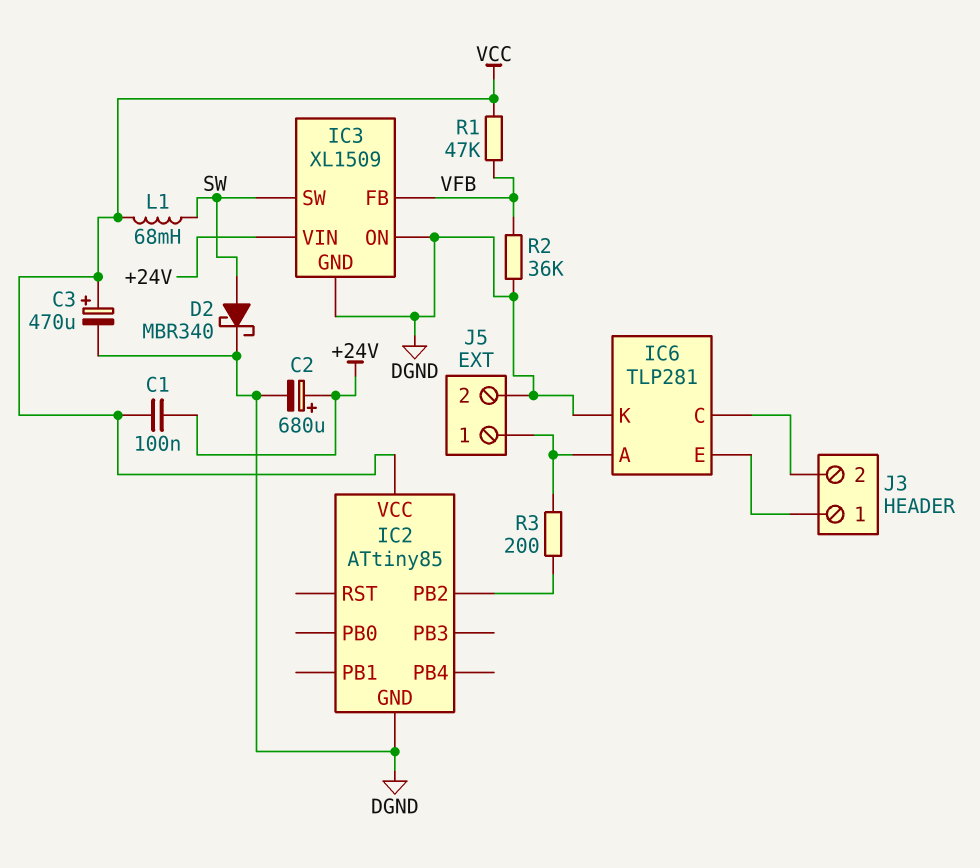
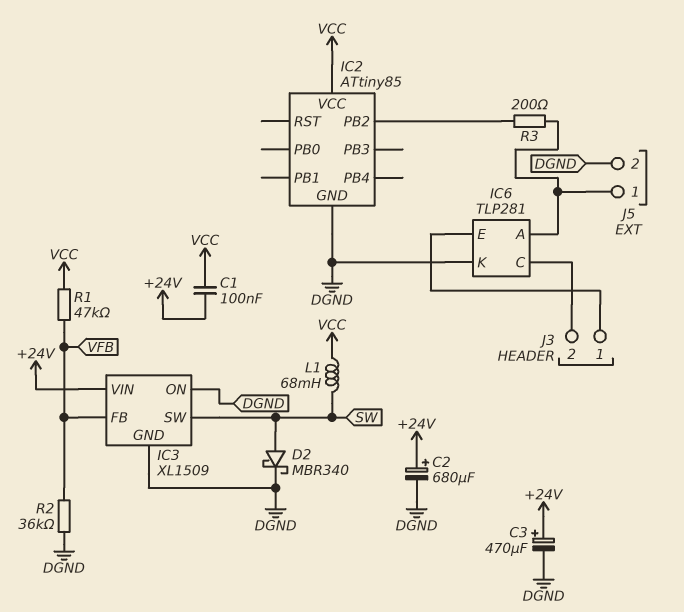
C3: 470uF (plus VCC, minus DGND) -> 470uF (plus +24V, minus DGND)

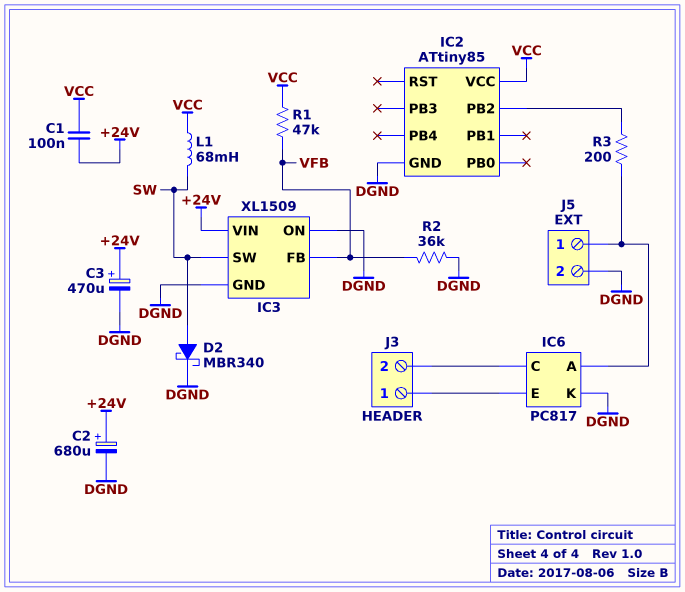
IC6: TLP281 -> PC817

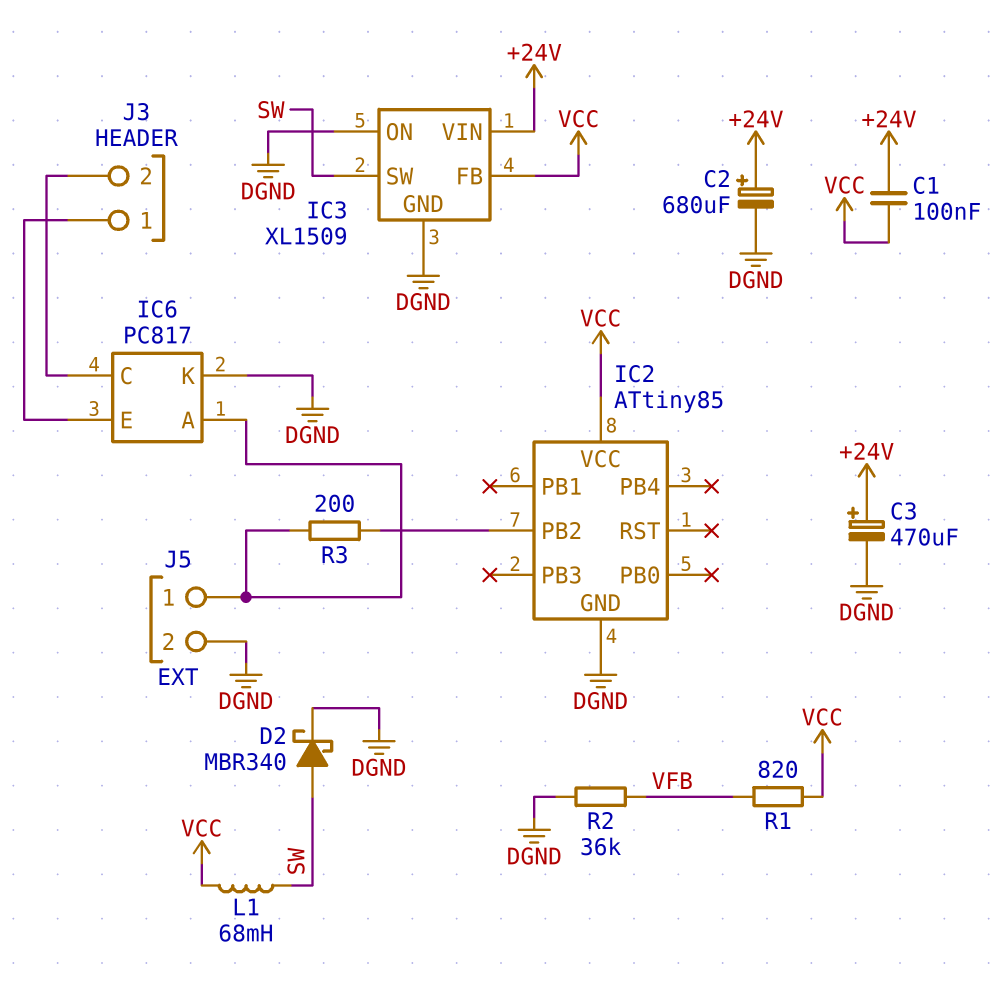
IC3 pin FB: VFB -> VCC
R1: 47k (VCC, VFB) -> 820 (VCC, VFB)

